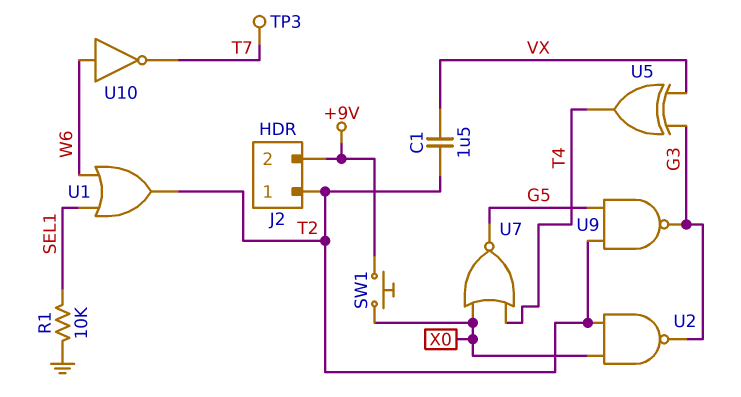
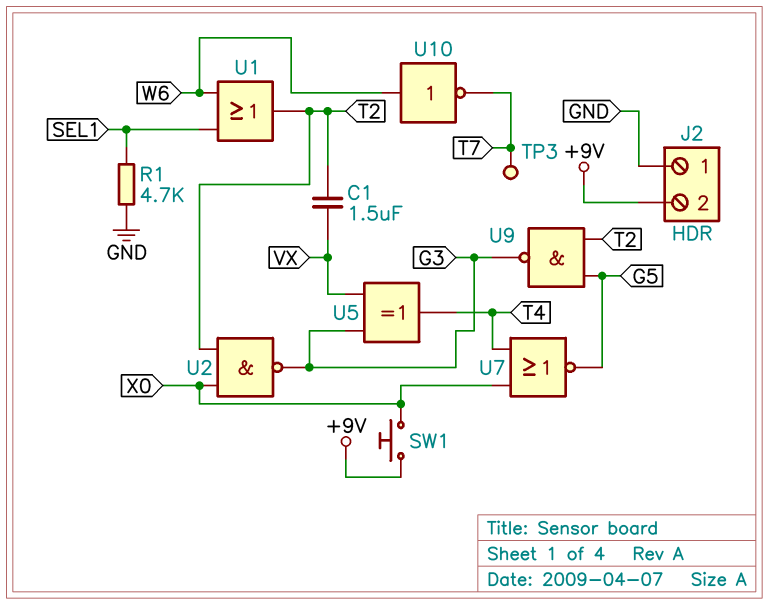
J2 pin 1: T2 -> GND
R1: 10k (GND, SEL1) -> 4.7k (GND, SEL1)

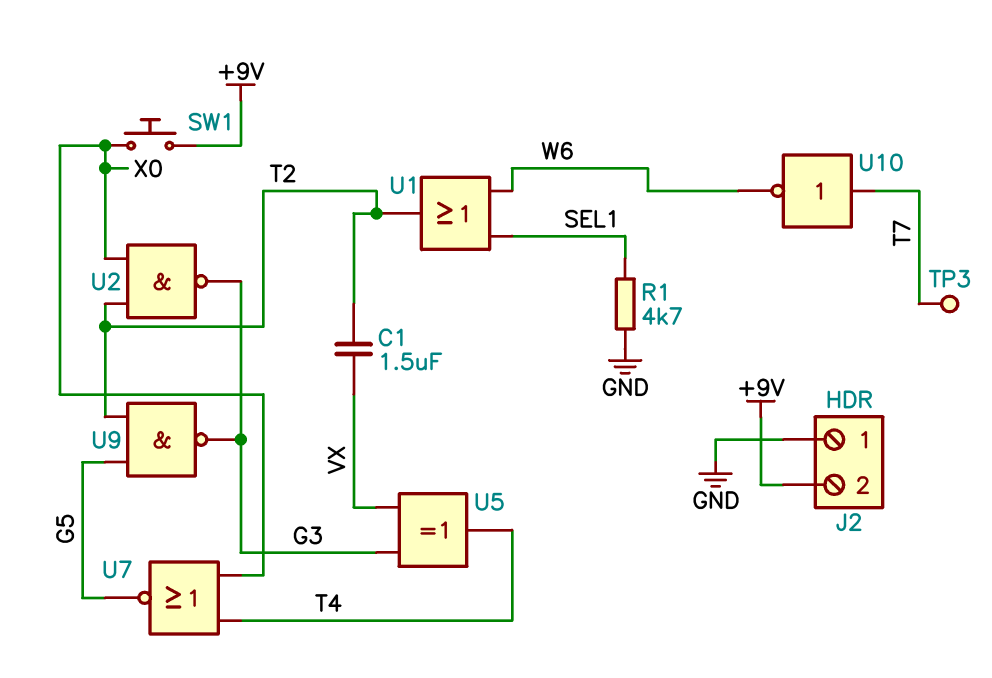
U10: NOT (in W6, out T7) -> NOT (in T7, out W6)

